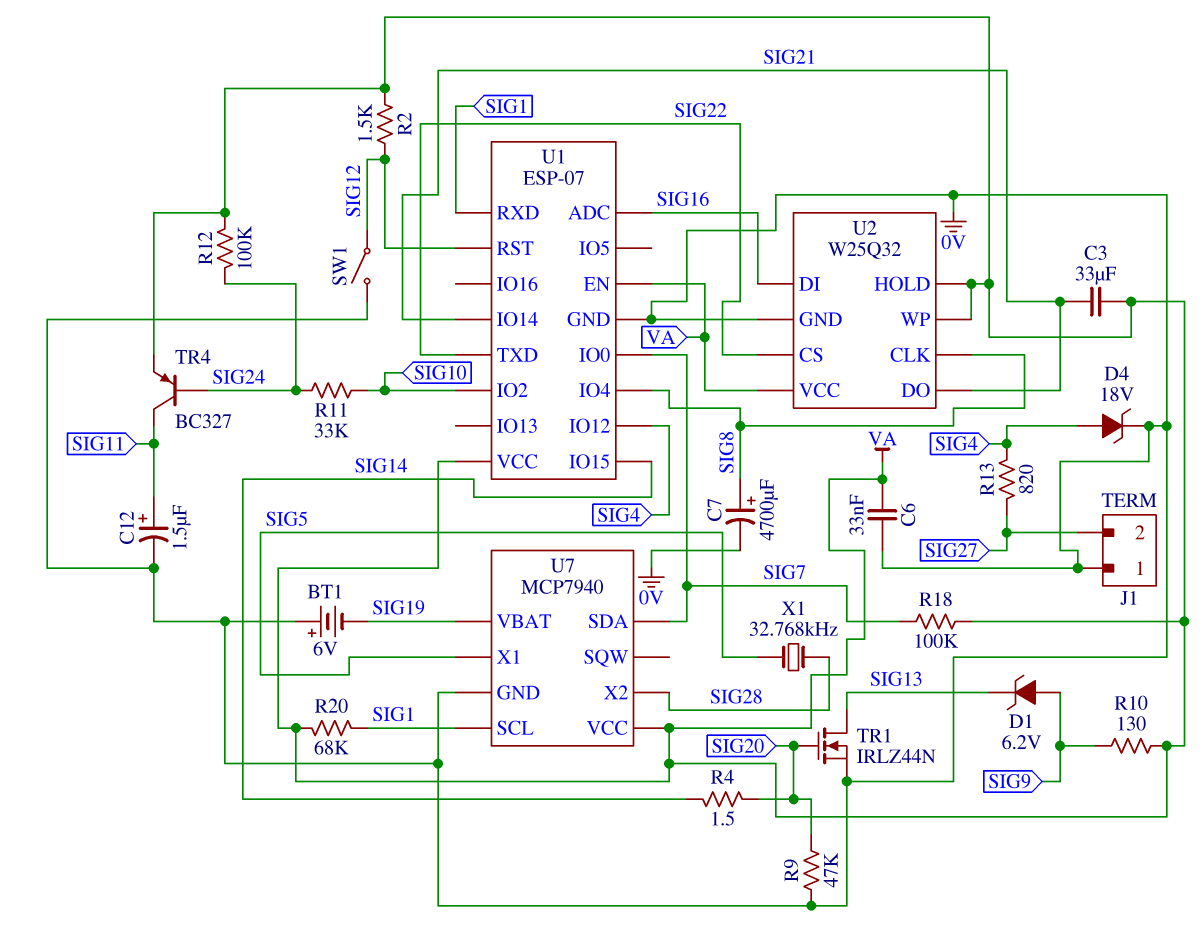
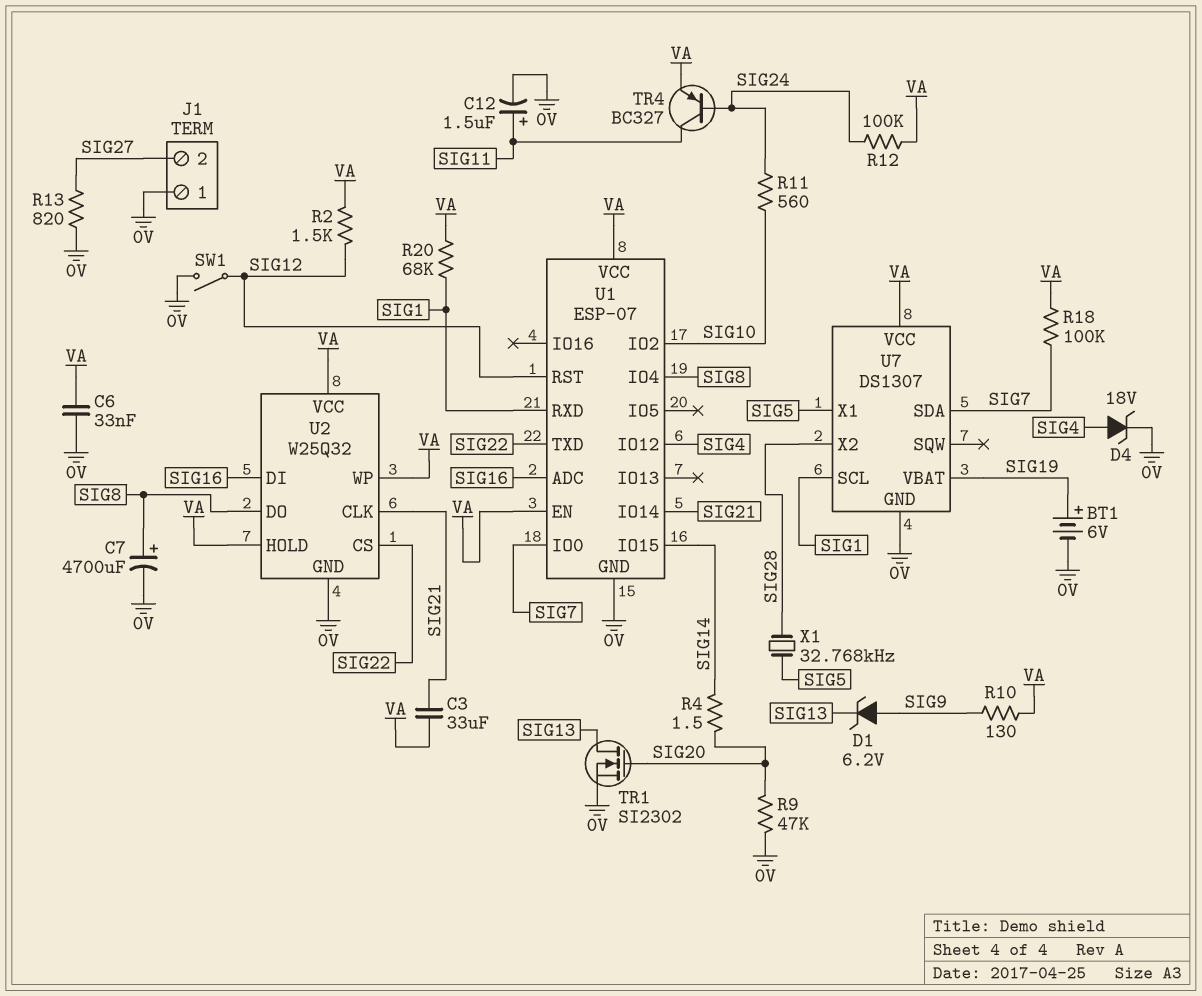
BT1: 6V (plus 0V, minus SIG19) -> 6V (plus SIG19, minus 0V)
R11: 33k (SIG10, SIG24) -> 560 (SIG10, SIG24)
R13: 820 (SIG4, SIG27) -> 820 (0V, SIG27)
TR1: NMOS IRLZ44N (G SIG20, D SIG13, S 0V) -> NMOS SI2302 (G SIG20, D SIG13, S 0V)
U2 pin CLK: SIG8 -> SIG21
U2 pin DO: SIG21 -> SIG8
U7: MCP7940 -> DS1307

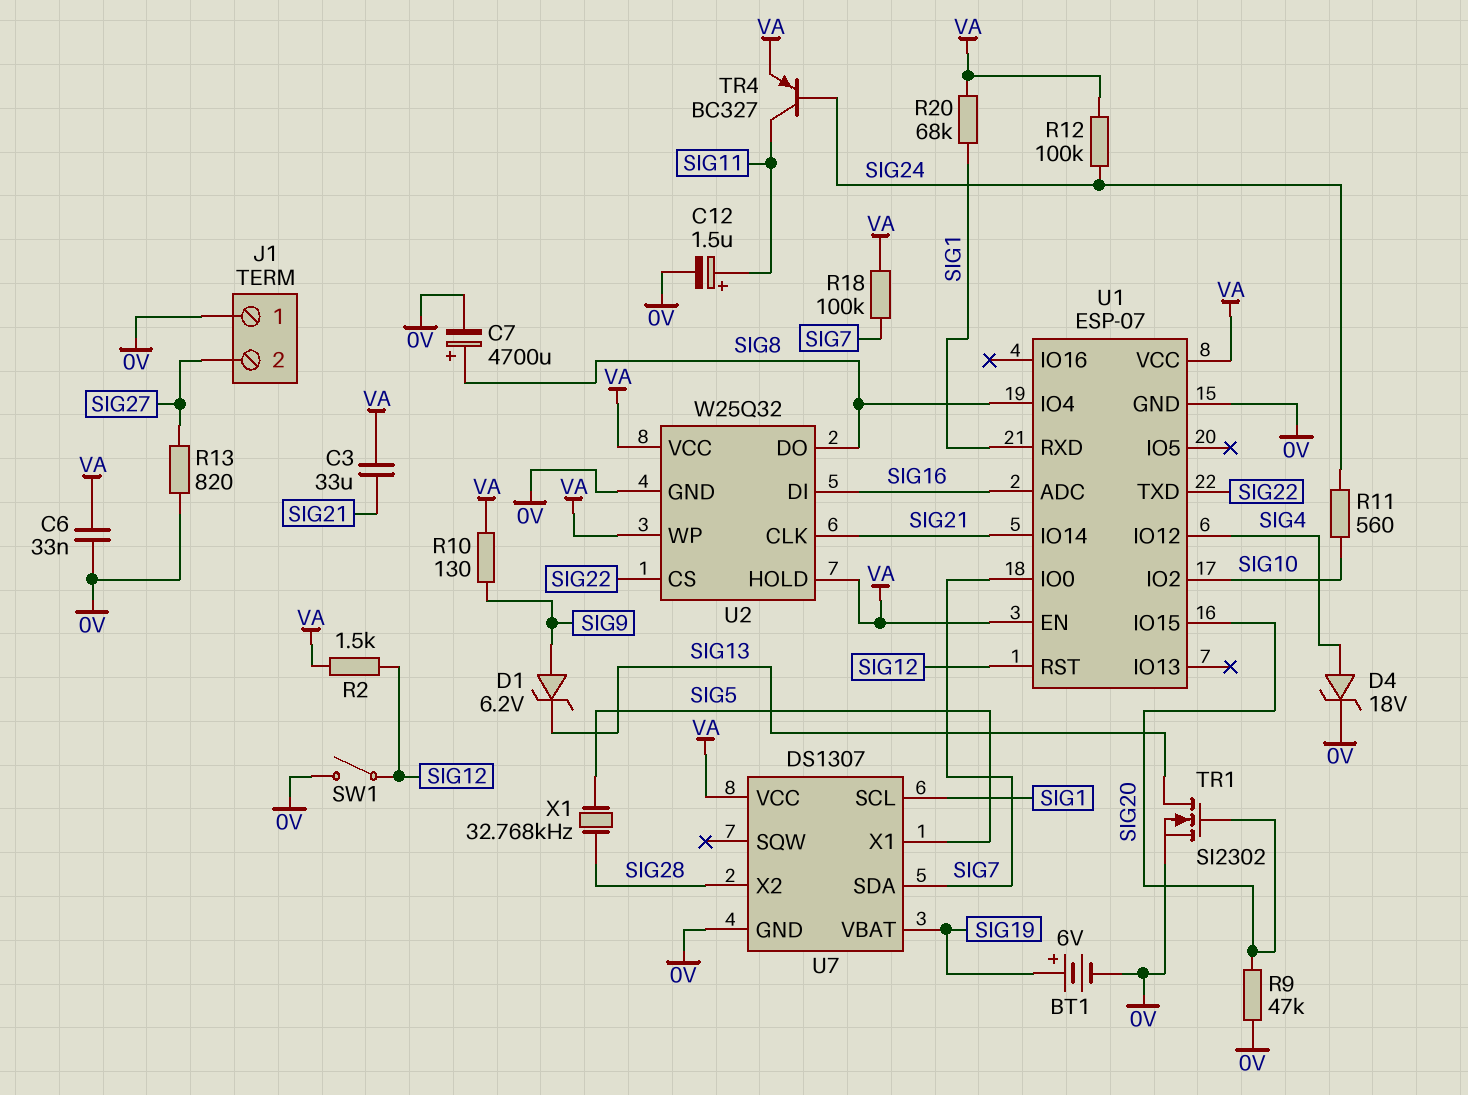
R4: 1.5 (SIG14, SIG20) -> none
U1 pin IO15: SIG14 -> SIG20

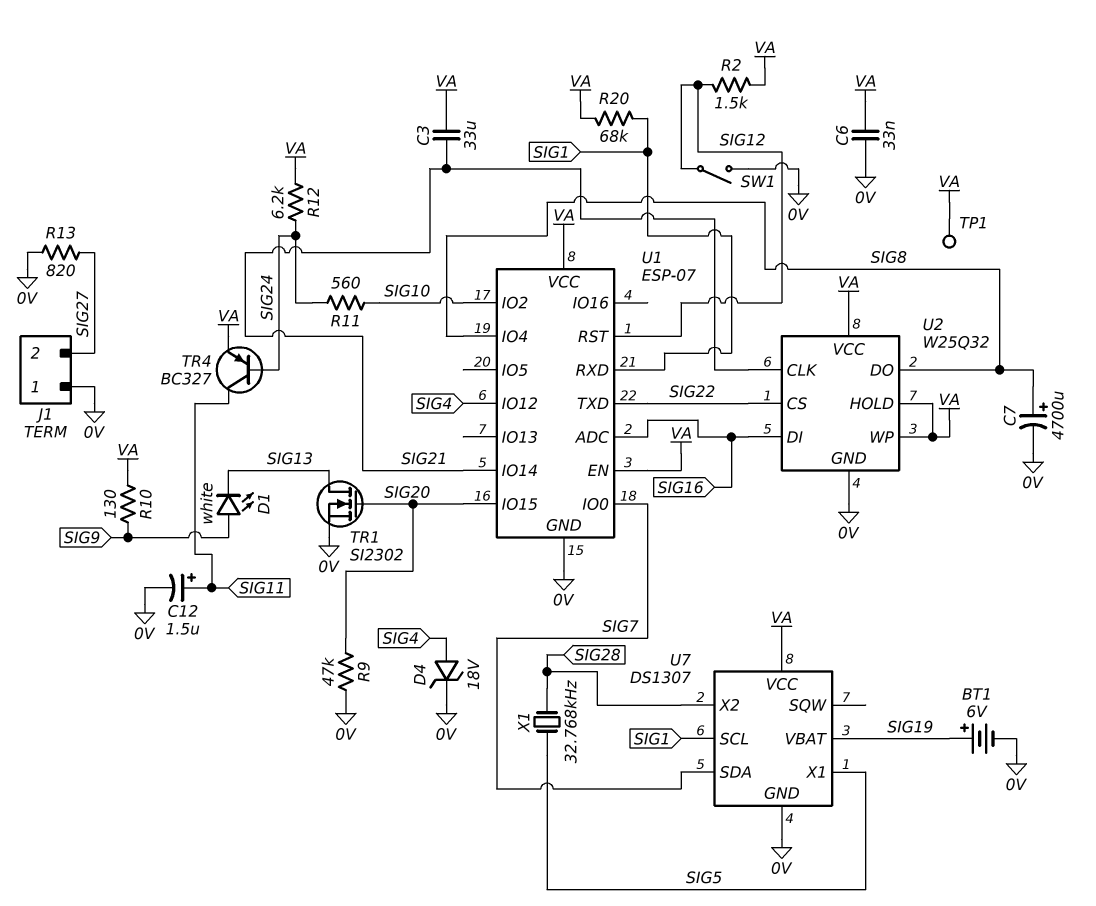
D1: zener 6.2V (A SIG9, K SIG13) -> LED white (A SIG9, K SIG13)
R12: 100k (SIG24, VA) -> 6.2k (SIG24, VA)
R18: 100k (SIG7, VA) -> none
TP1: none -> test point (VA)

